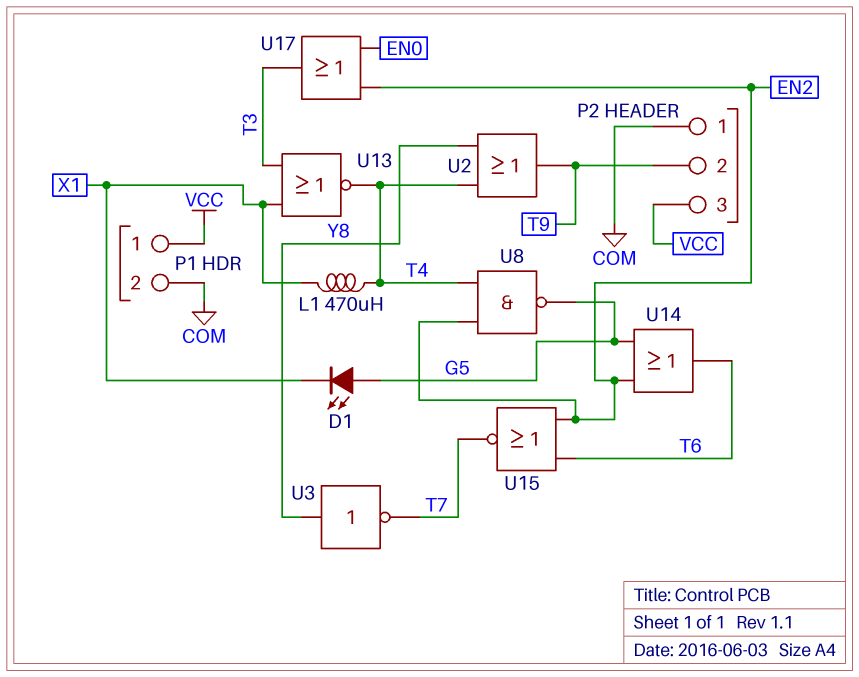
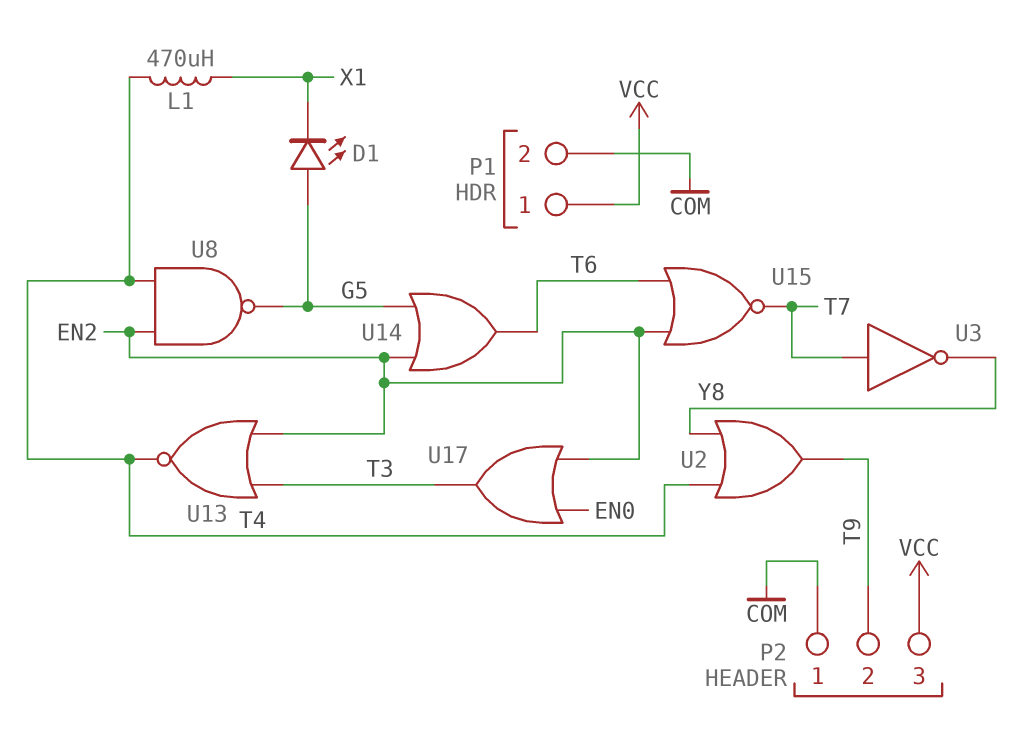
U3: NOT (in Y8, out T7) -> NOT (in T7, out Y8)
U13: NOR (in T3, in X1, out T4) -> NOR (in EN2, in T3, out T4)

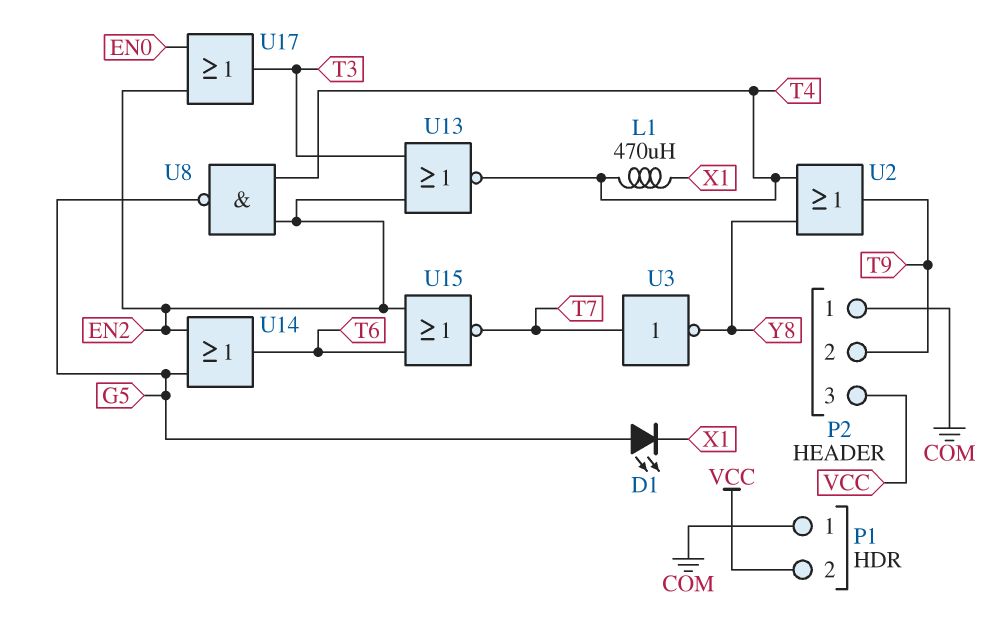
P1 pin 1: VCC -> COM
P1 pin 2: COM -> VCC

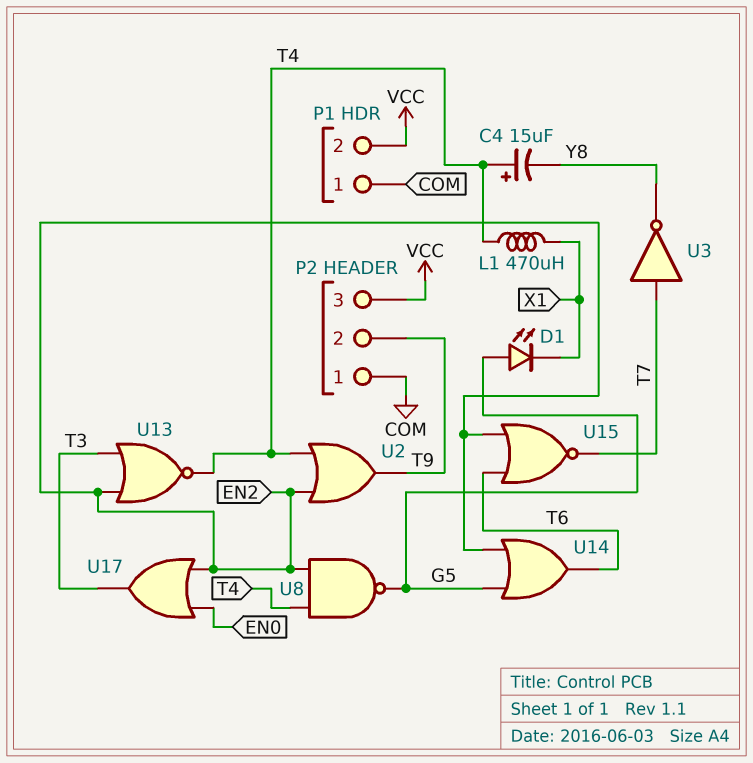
C4: none -> 15uF (plus T4, minus Y8)
U2: OR (in T4, in Y8, out T9) -> OR (in EN2, in T4, out T9)

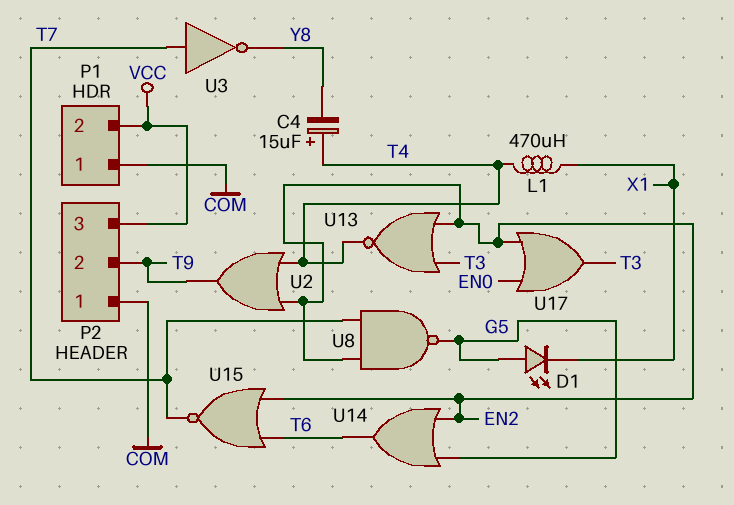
U8: NAND (in EN2, in T4, out G5) -> NAND (in EN2, in T7, out G5)

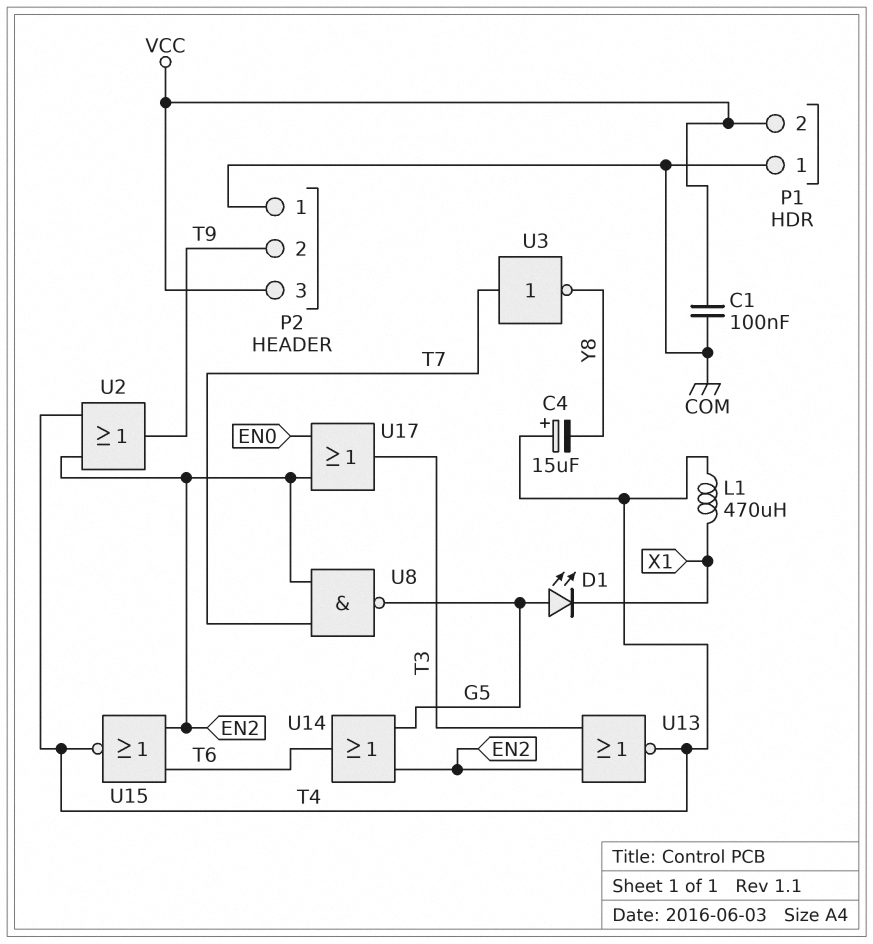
C1: none -> 100nF (COM, VCC)
U15: NOR (in EN2, in T6, out T7) -> NOR (in EN2, in T6, out T4)

